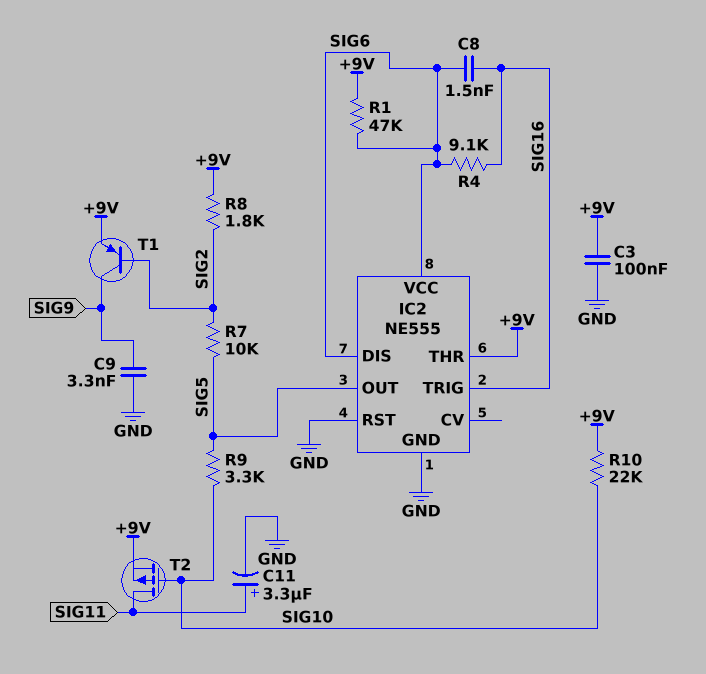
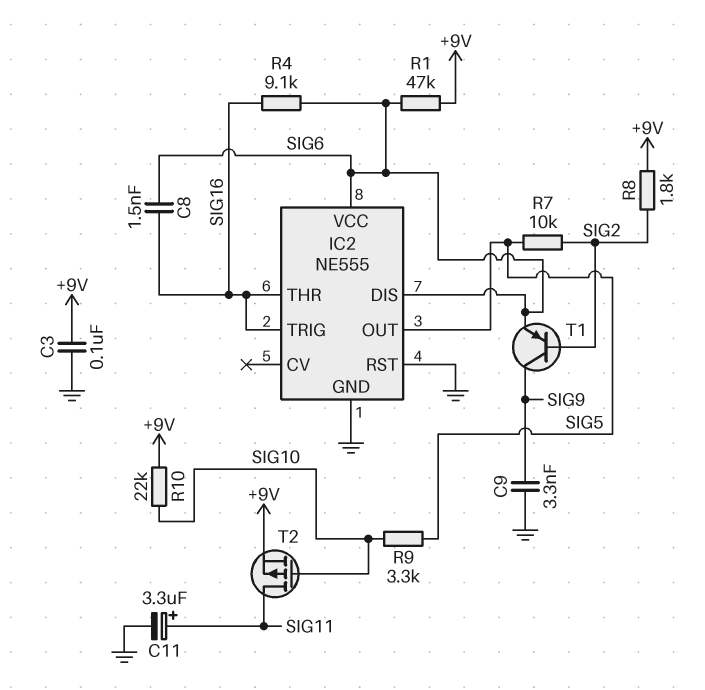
IC2 pin THR: +9V -> SIG16
T1: PNP (B SIG2, C SIG9, E +9V) -> PNP (B SIG2, C SIG9, E SIG6)

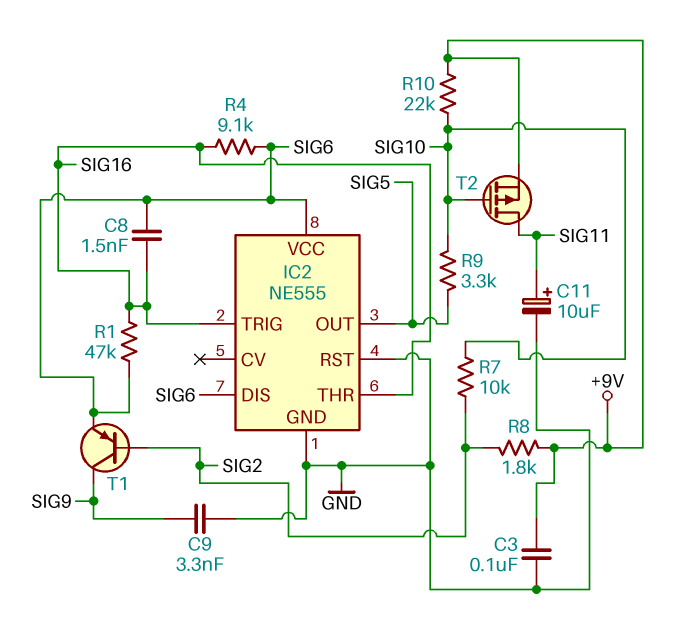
C11: 3.3uF (plus SIG11, minus GND) -> 10uF (plus SIG11, minus GND)
R1: 47k (+9V, SIG6) -> 47k (SIG6, SIG16)
R7: 10k (SIG2, SIG5) -> 10k (SIG2, SIG10)

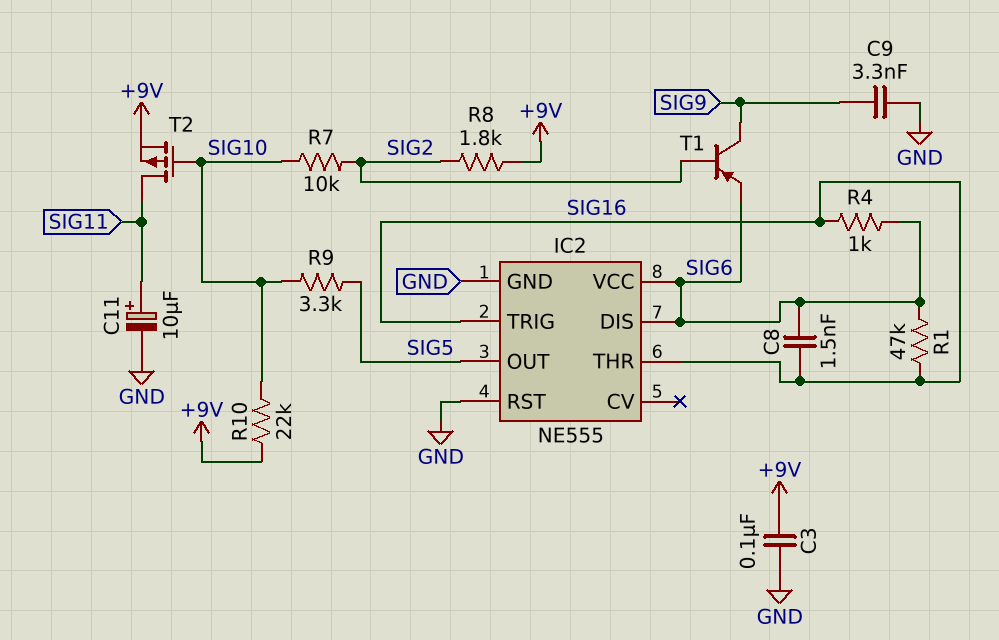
R4: 9.1k (SIG6, SIG16) -> 1k (SIG6, SIG16)

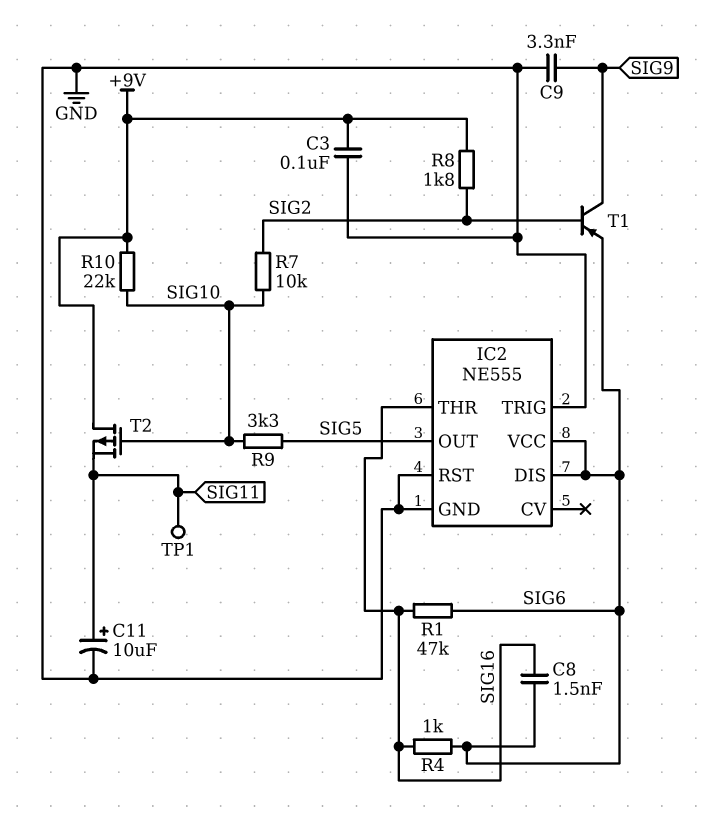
IC2 pin TRIG: SIG16 -> GND
T2: PMOS (G SIG10, D SIG11, S +9V) -> PMOS (G SIG10, D +9V, S SIG11)
TP1: none -> test point (SIG11)

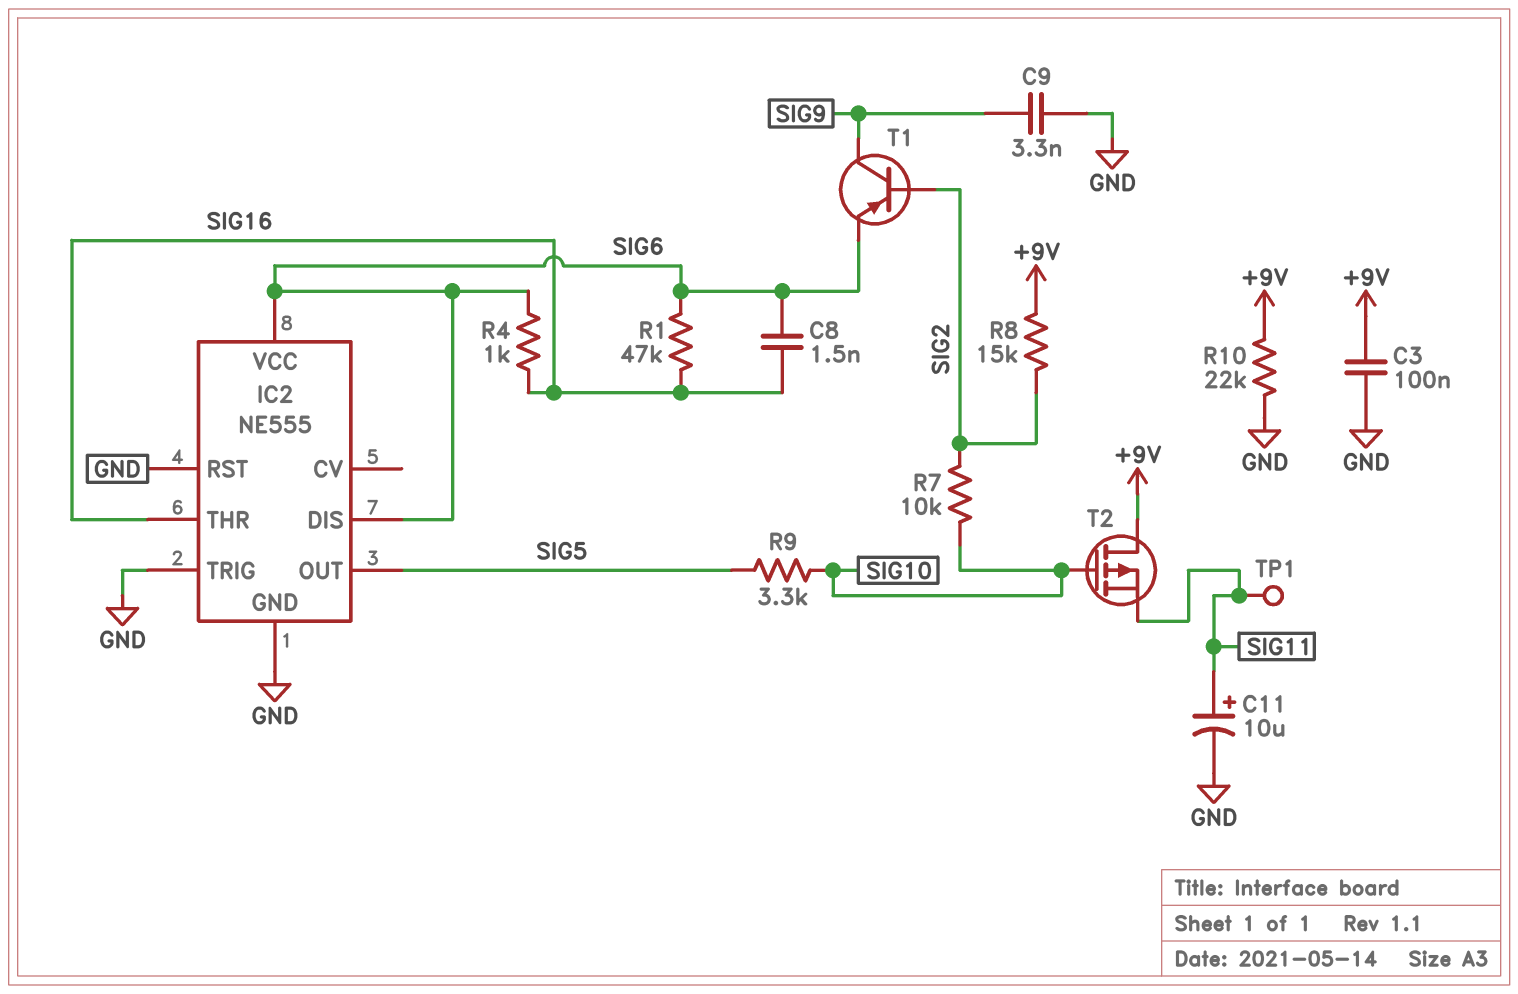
R8: 1.8k (+9V, SIG2) -> 15k (+9V, SIG2)
R10: 22k (+9V, SIG10) -> 22k (+9V, GND)

